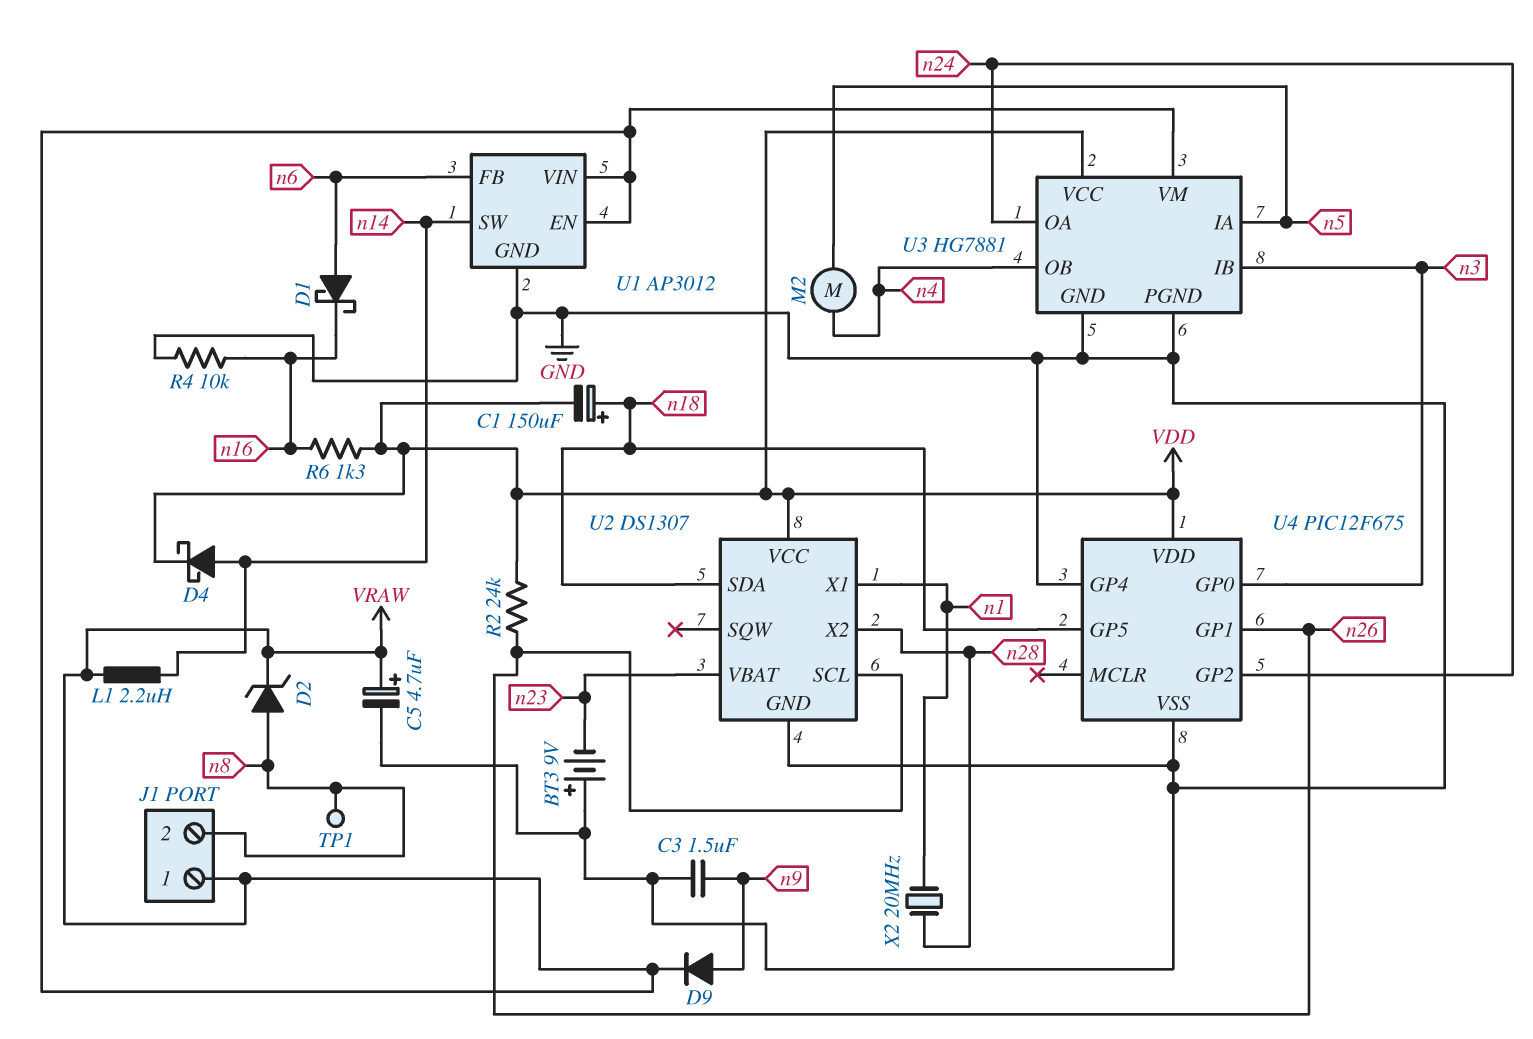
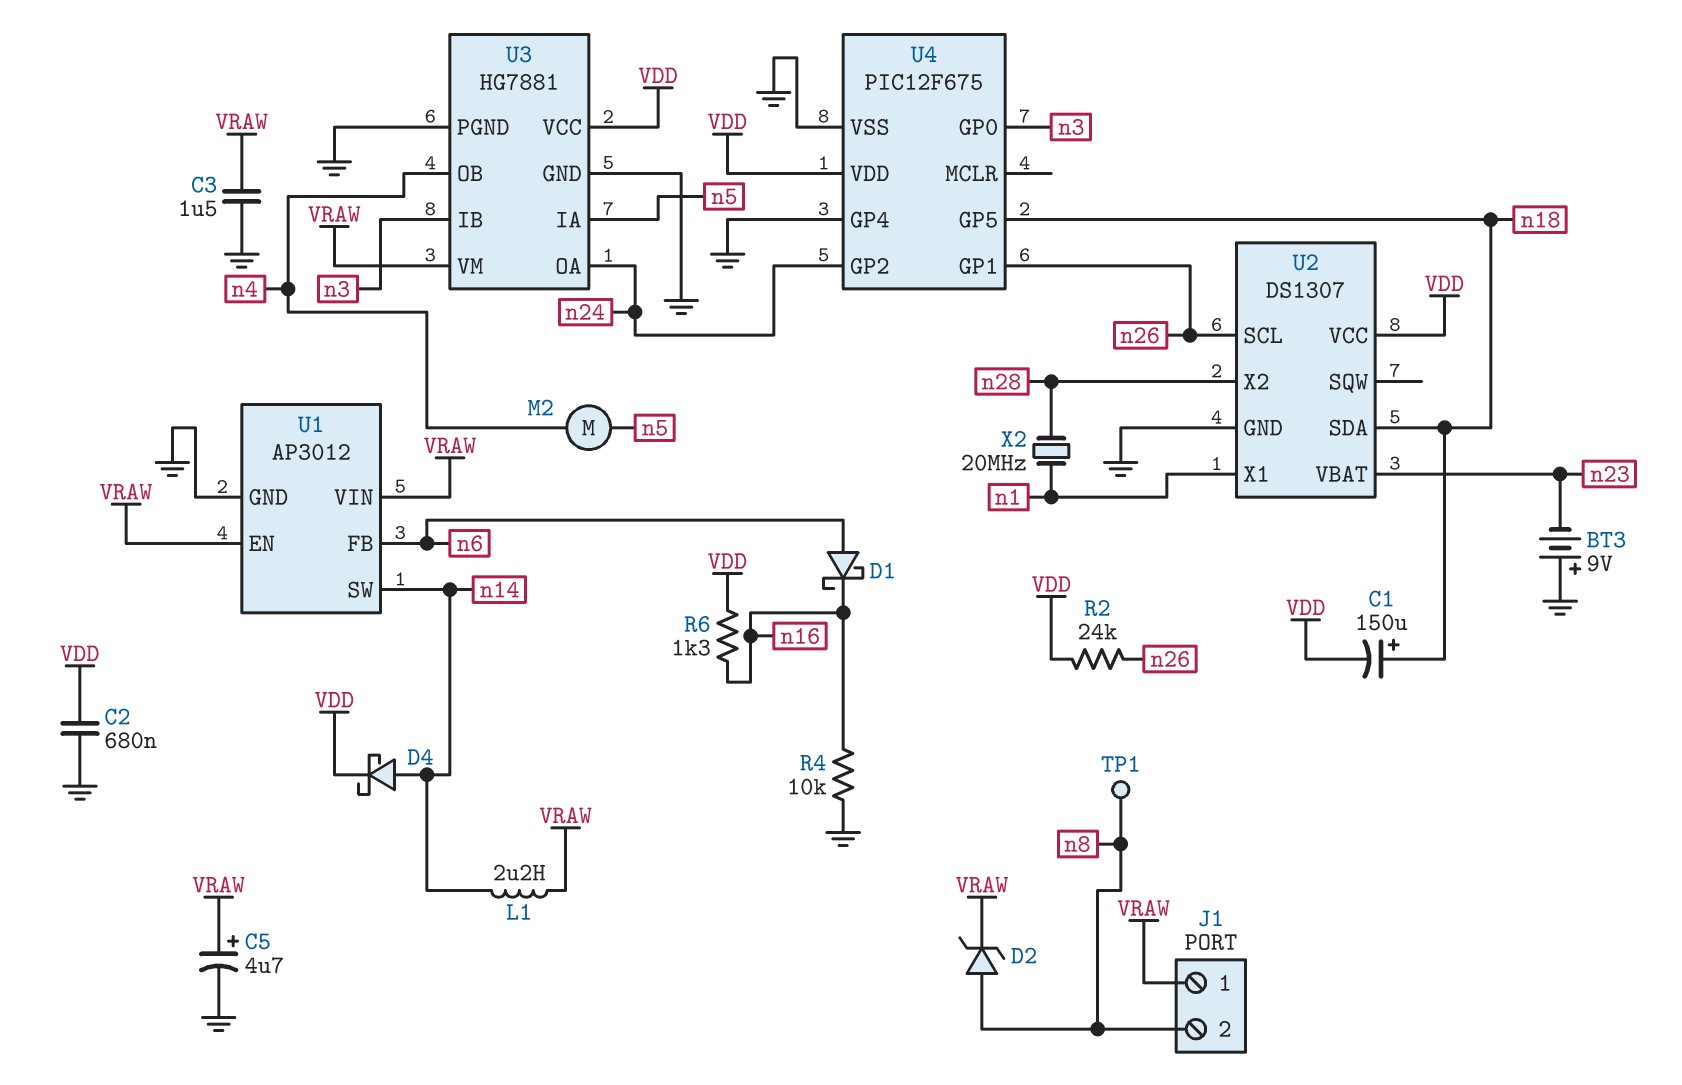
C2: none -> 680nF (GND, VDD)
C3: 1.5uF (GND, n9) -> 1.5uF (GND, VRAW)
D9: diode (A n9, K VRAW) -> none

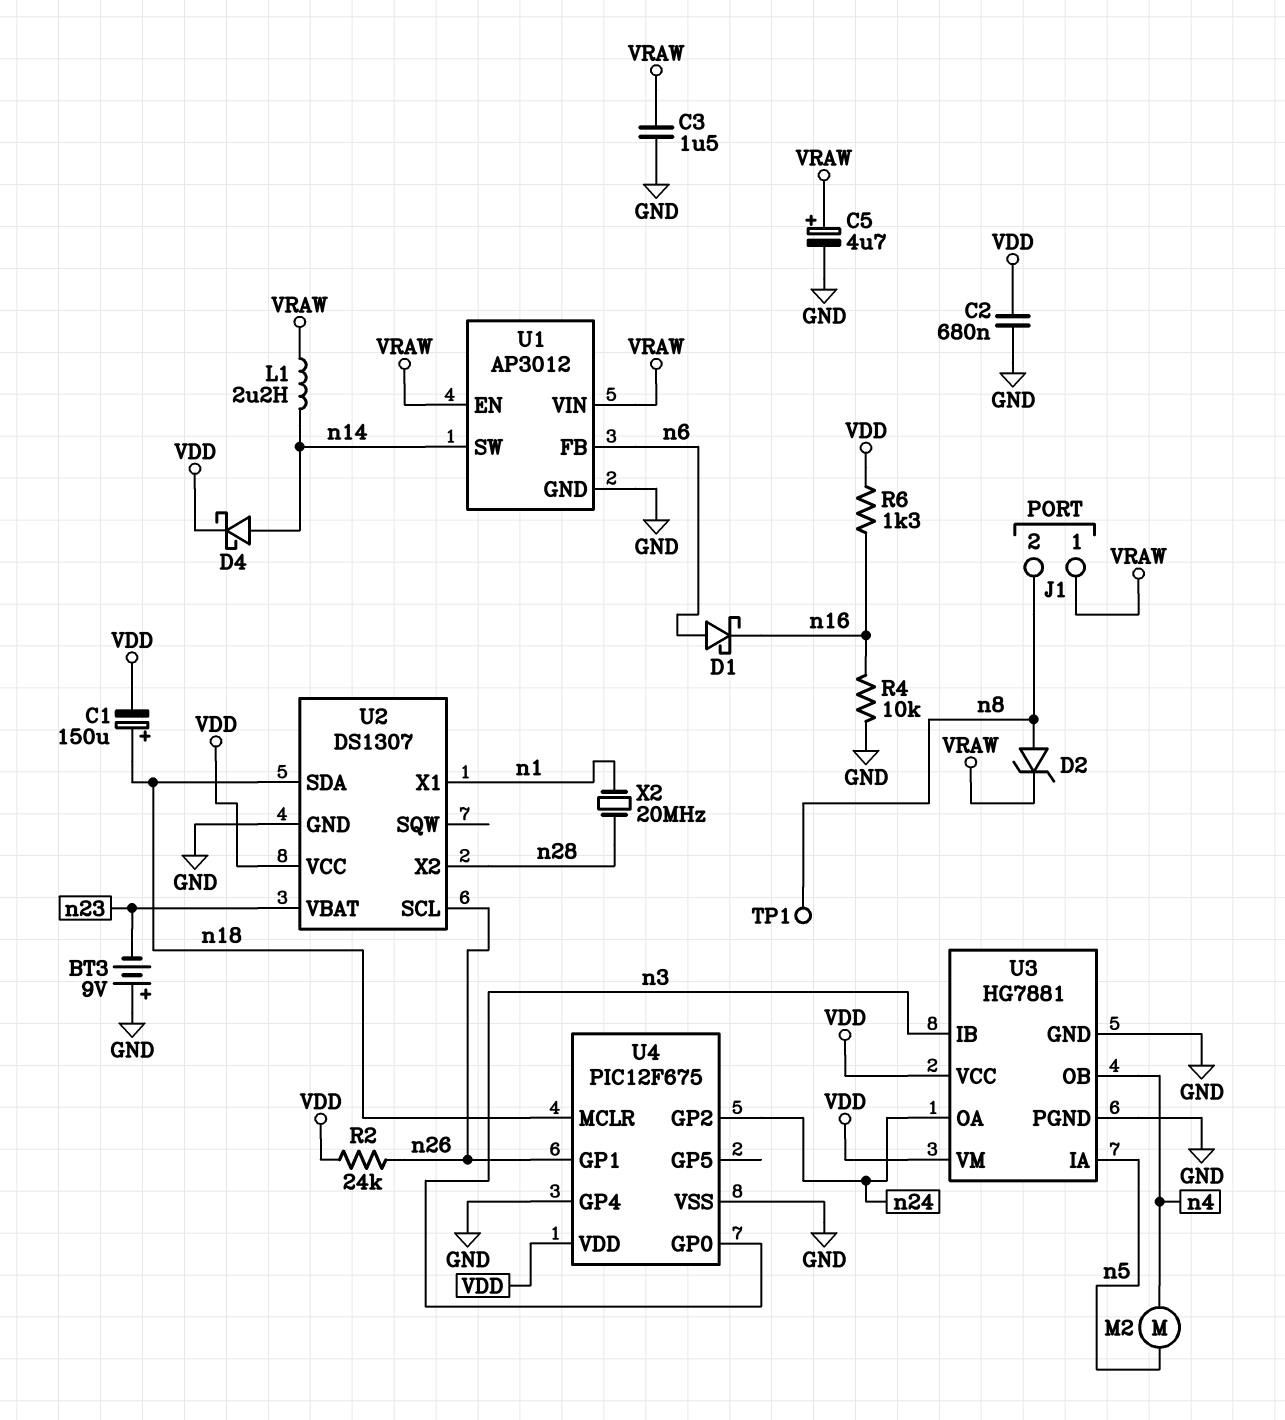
U3 pin VM: VRAW -> VDD
U4 pin GP5: n18 -> none
U4 pin MCLR: none -> n18

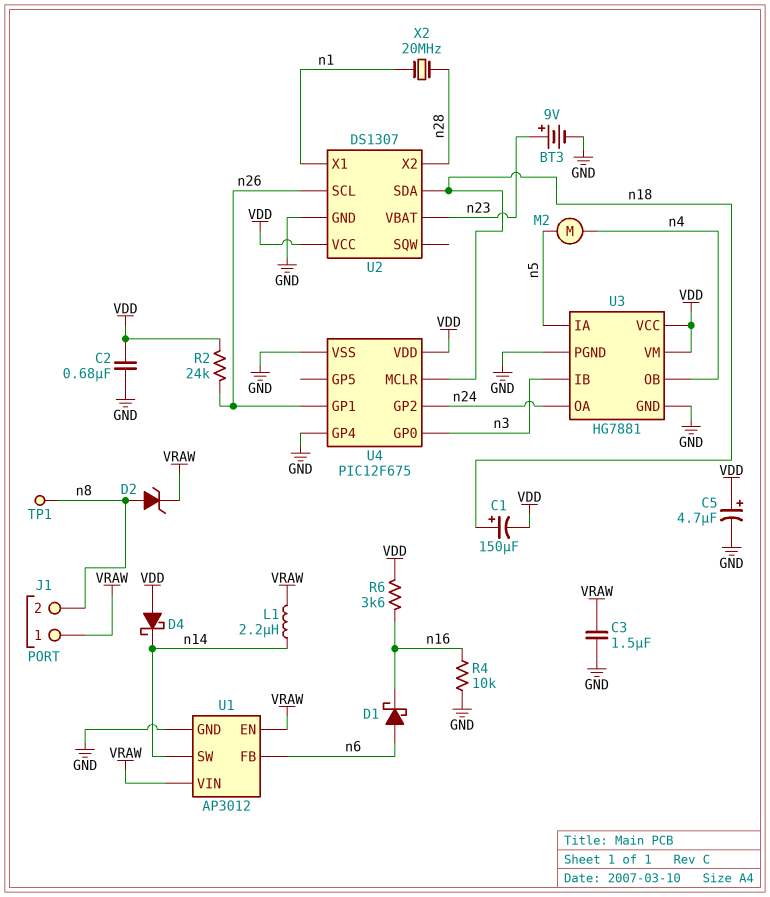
BT3: 9V (plus GND, minus n23) -> 9V (plus n23, minus GND)
C5: 4.7uF (plus VRAW, minus GND) -> 4.7uF (plus VDD, minus GND)
D4: schottky (A n14, K VDD) -> schottky (A VDD, K n14)
R6: 1.3k (VDD, n16) -> 3.6k (VDD, n16)

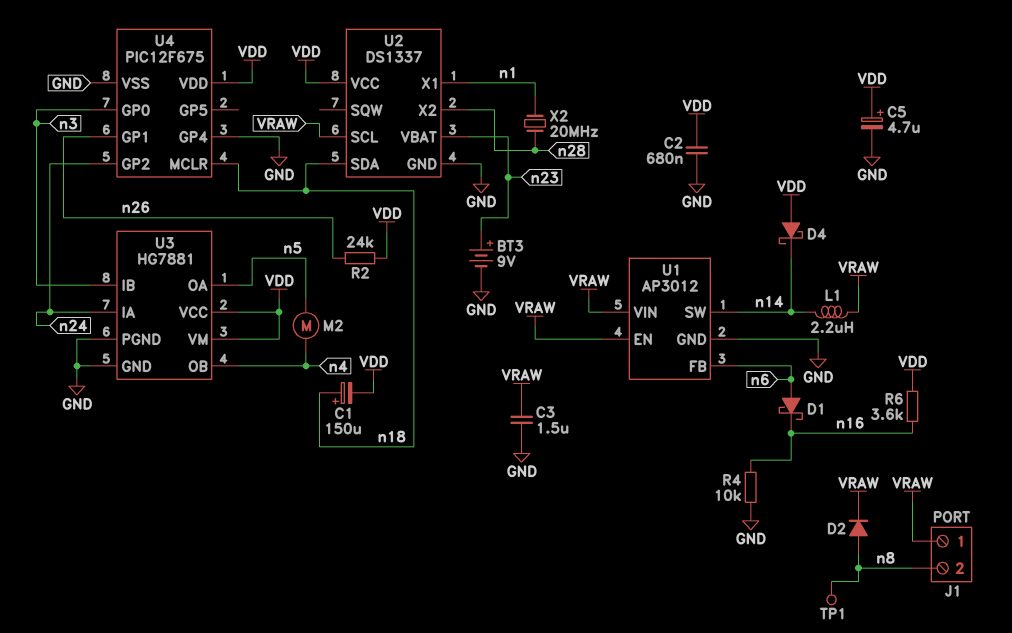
D2: zener (A n8, K VRAW) -> diode (A n8, K VRAW)
U2: DS1307 -> DS1337
U2 pin SCL: n26 -> VRAW
U3 pin IA: n5 -> n24
U3 pin OA: n24 -> n5

